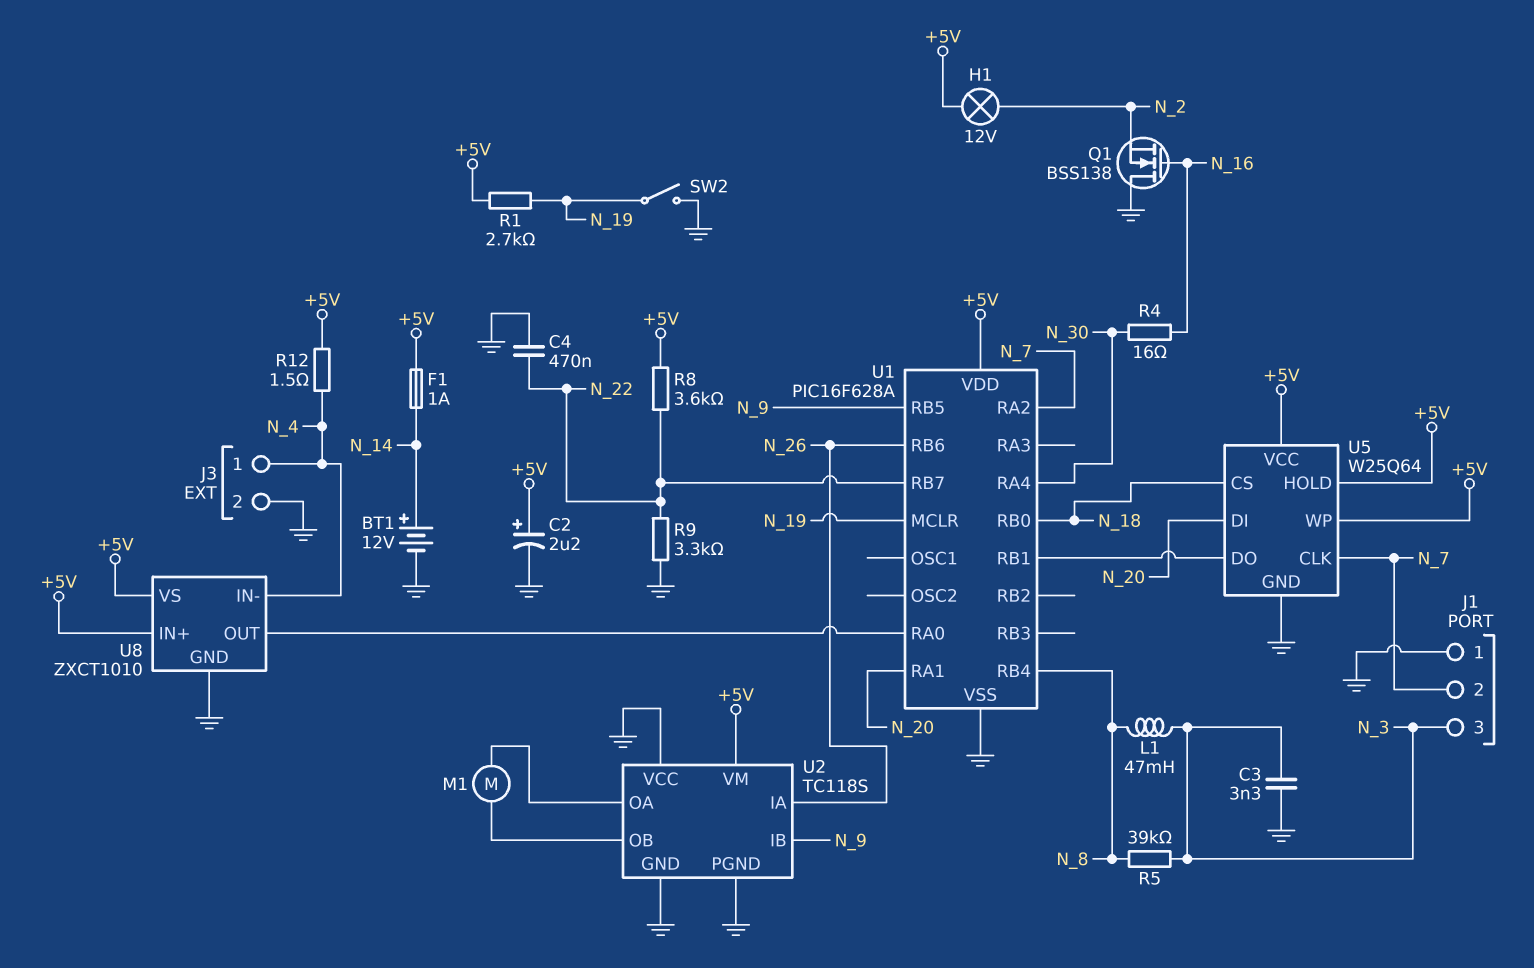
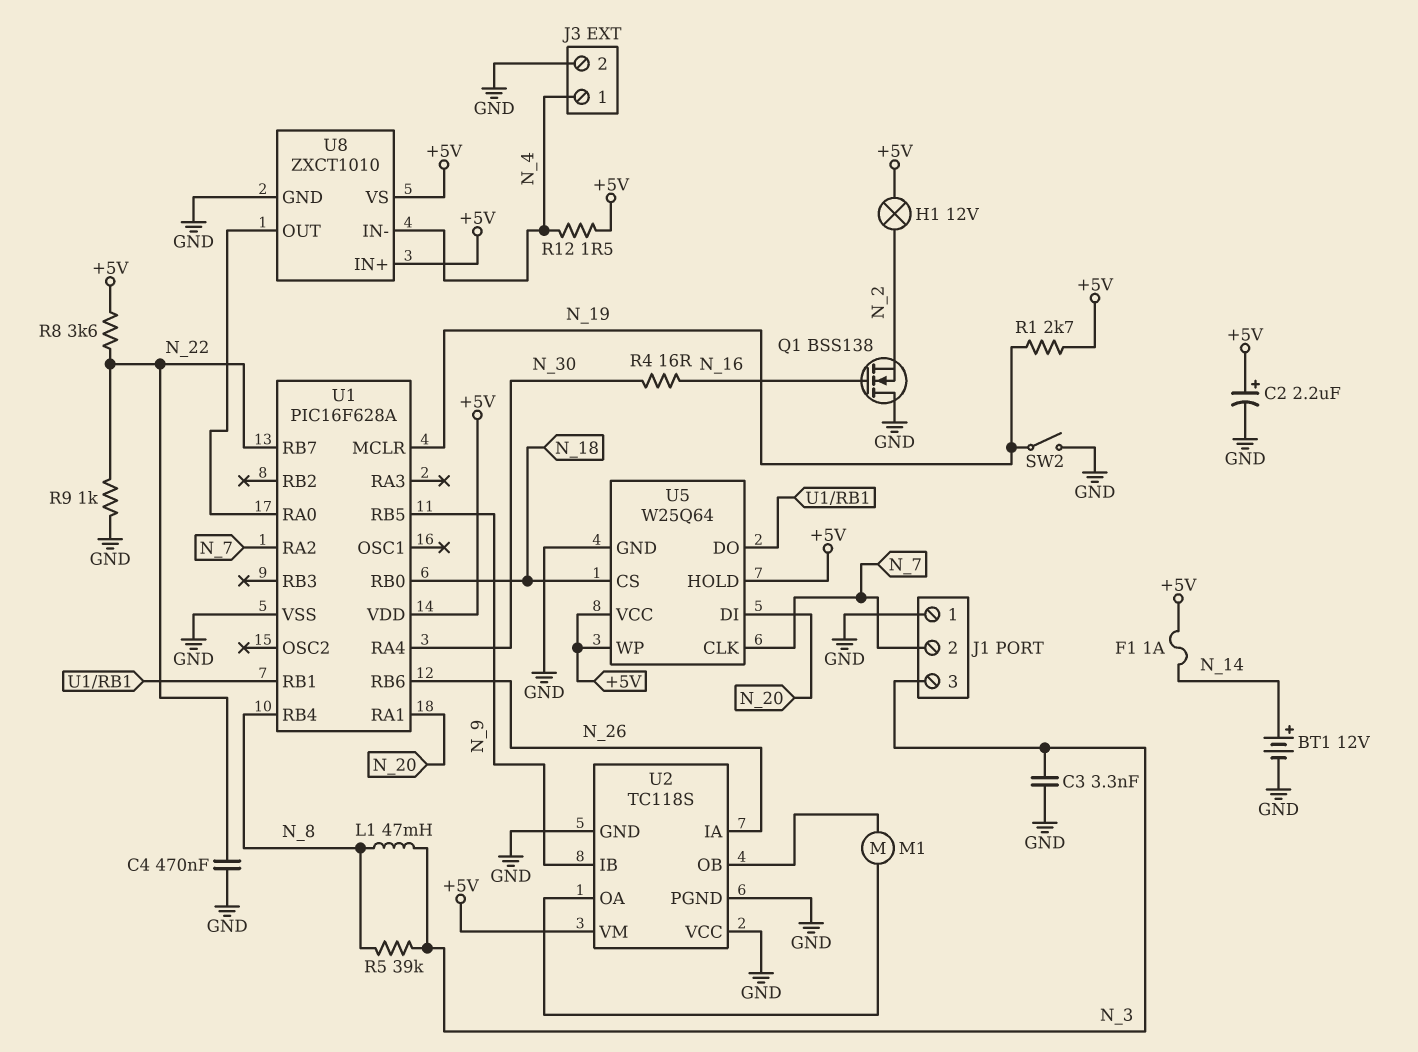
R9: 3.3k (GND, N_22) -> 1k (GND, N_22)

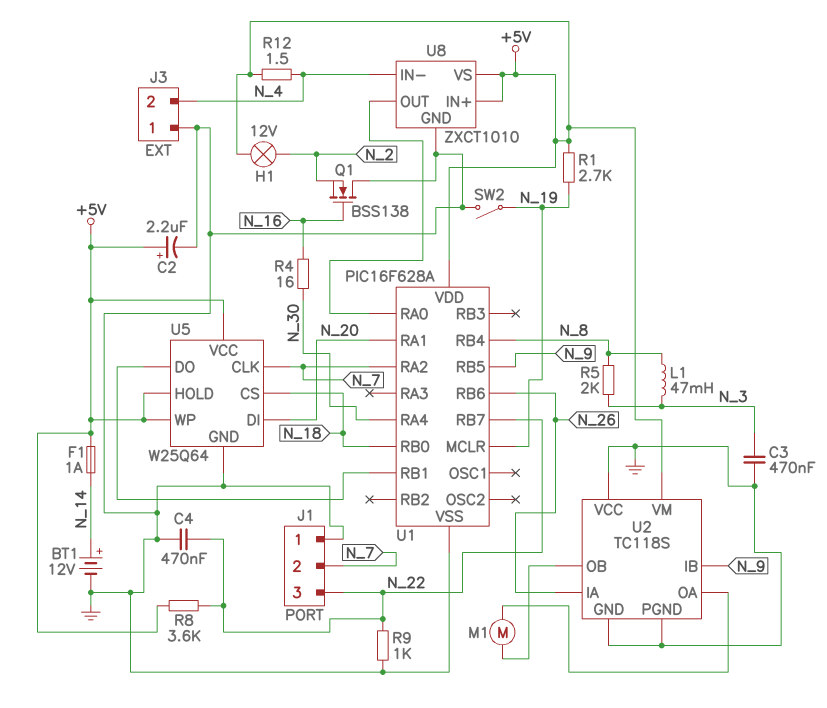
C3: 3.3nF (GND, N_3) -> 470nF (GND, N_3)
J1 pin 3: N_3 -> N_22
J3 pin 1: N_4 -> GND
J3 pin 2: GND -> N_4
R5: 39k (N_3, N_8) -> 2k (N_3, N_8)

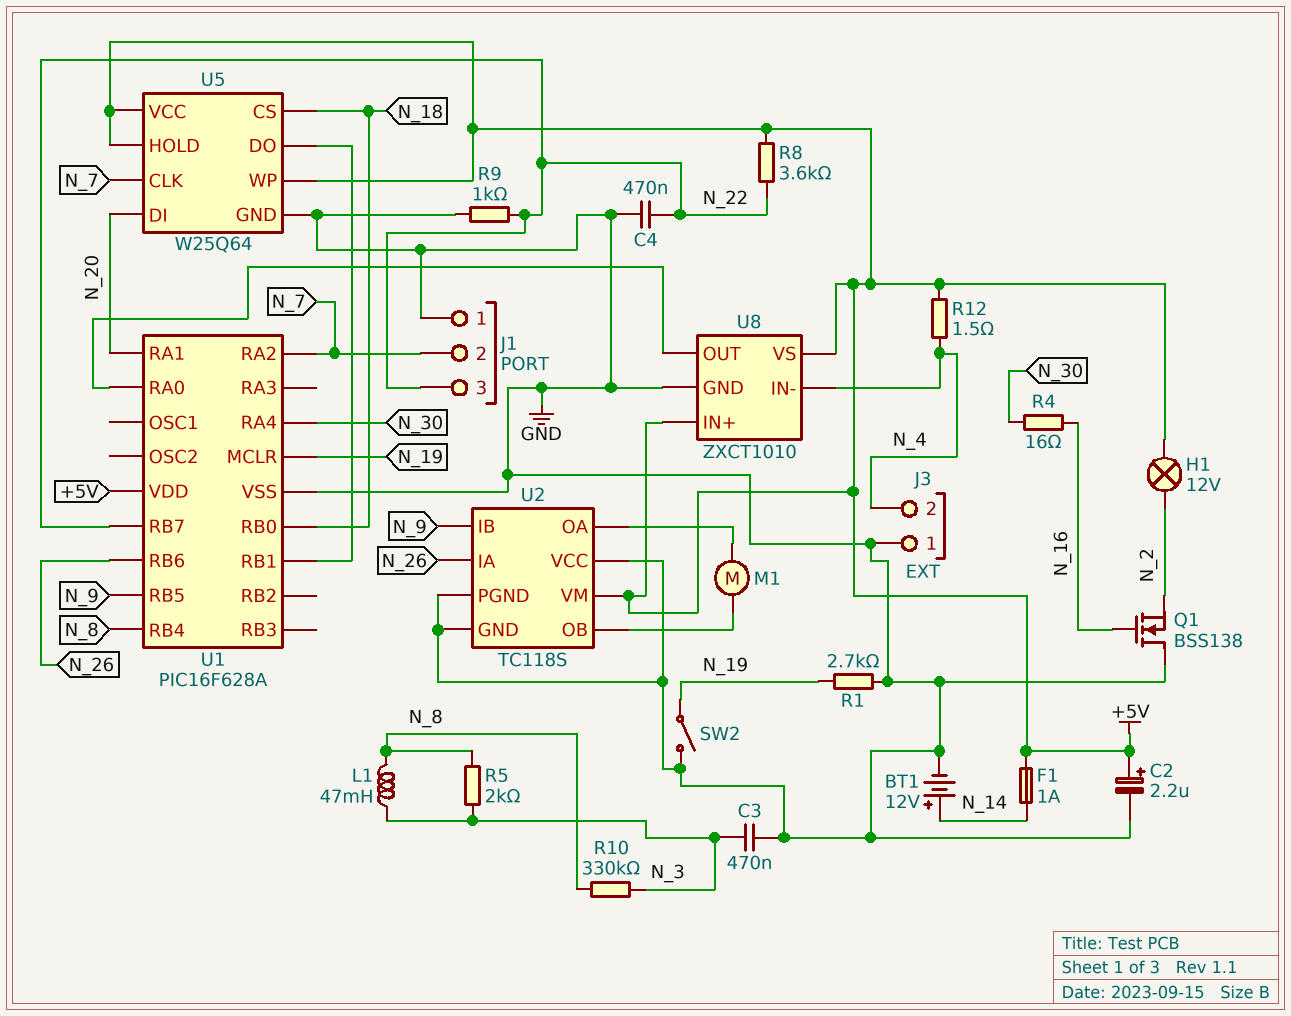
R1: 2.7k (+5V, N_19) -> 2.7k (GND, N_19)
R10: none -> 330k (N_3, N_8)

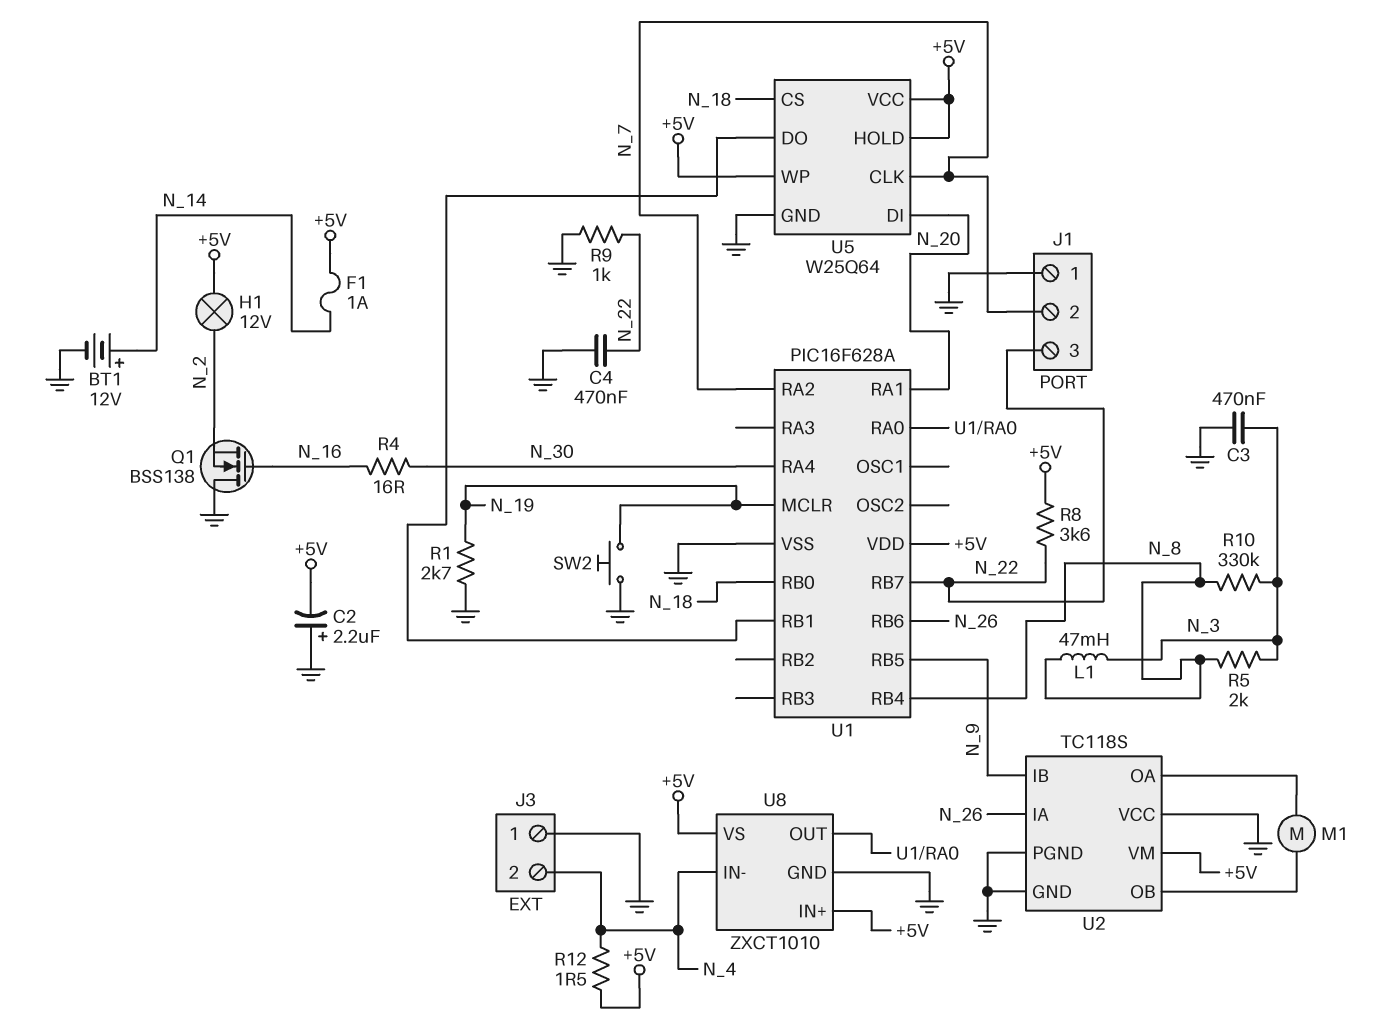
C2: 2.2uF (plus +5V, minus GND) -> 2.2uF (plus GND, minus +5V)
SW2: switch (GND, N_19) -> button (GND, N_19)

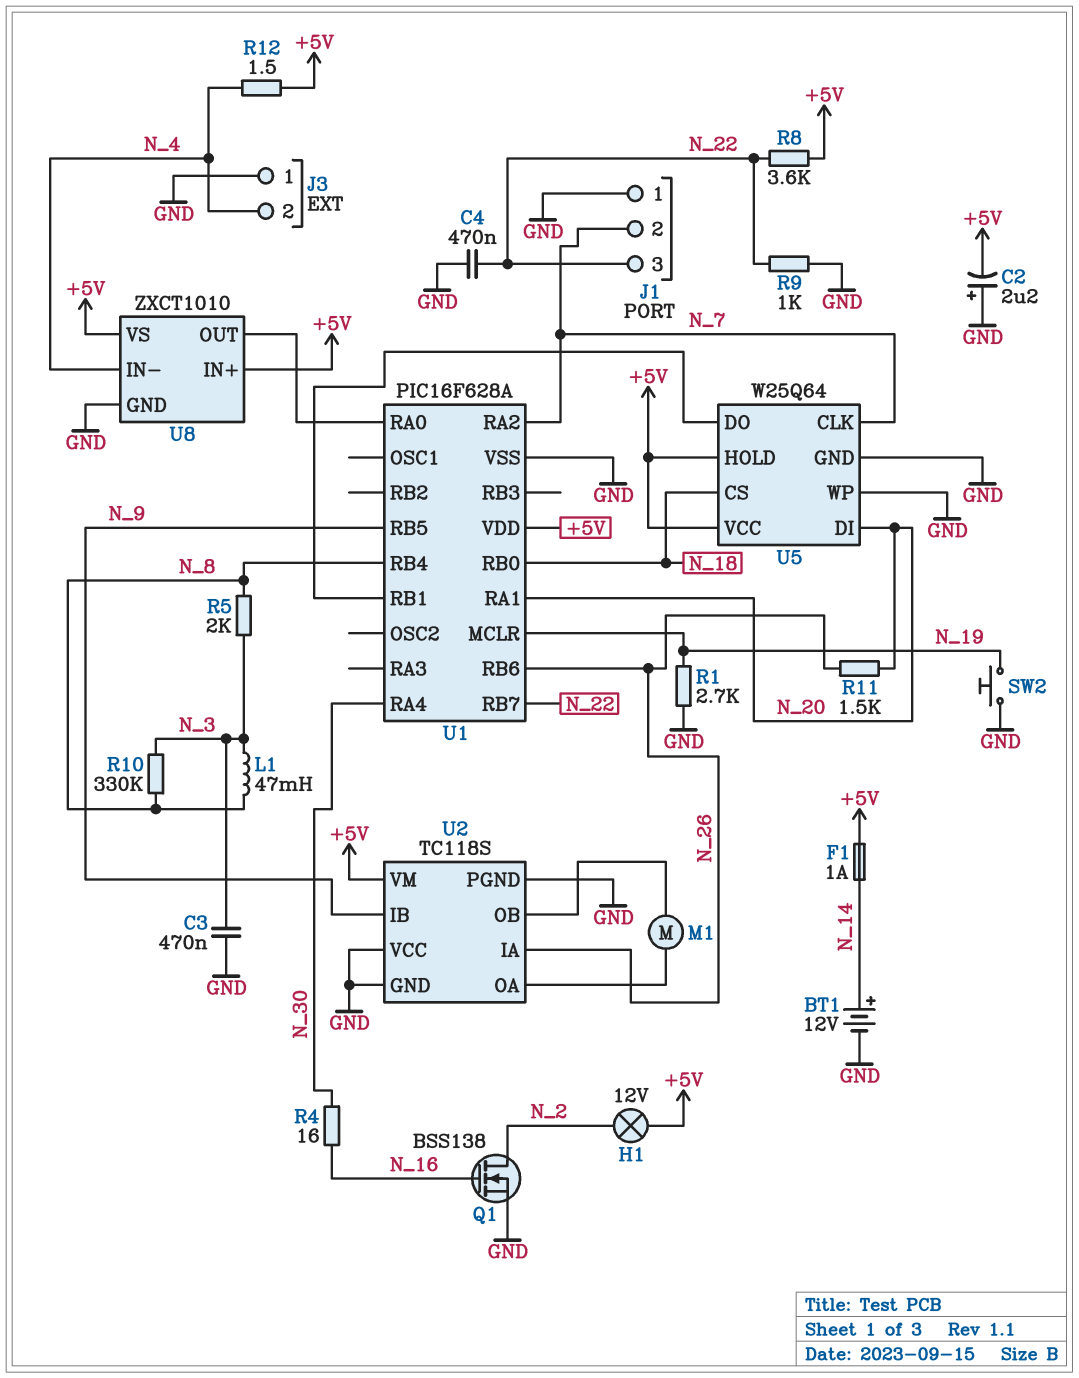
Q1: NMOS BSS138 (G N_16, D GND, S N_2) -> NMOS BSS138 (G N_16, D N_2, S GND)
R11: none -> 1.5k (N_20, N_26)
U5 pin WP: +5V -> GND

